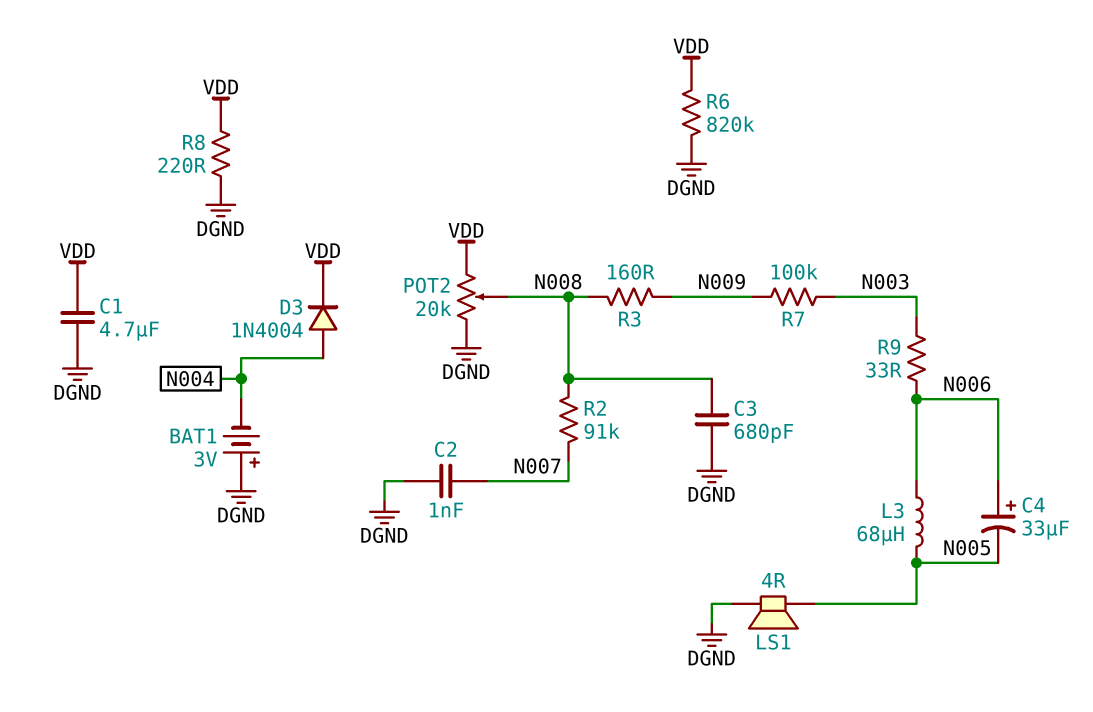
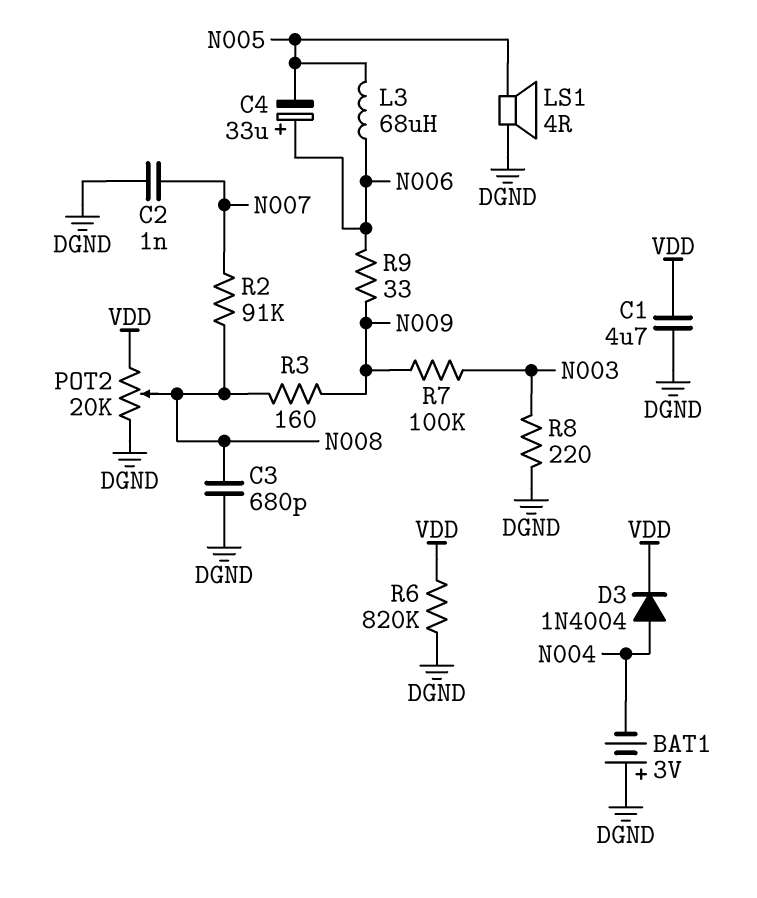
R8: 220 (DGND, VDD) -> 220 (DGND, N003)
R9: 33 (N003, N006) -> 33 (N006, N009)

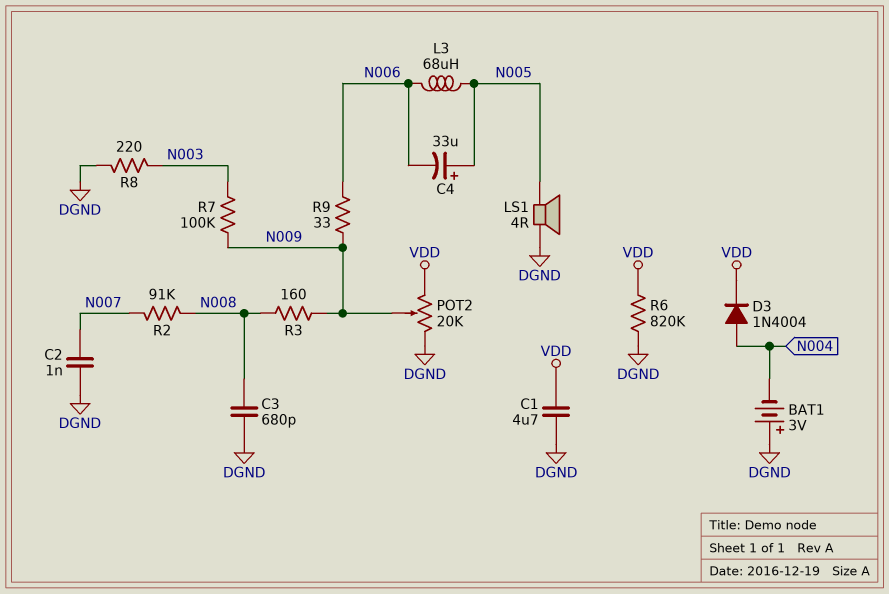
C4: 33uF (plus N006, minus N005) -> 33uF (plus N005, minus N006)
POT2: 20k (DGND, VDD, wiper N008) -> 20k (DGND, VDD, wiper N009)

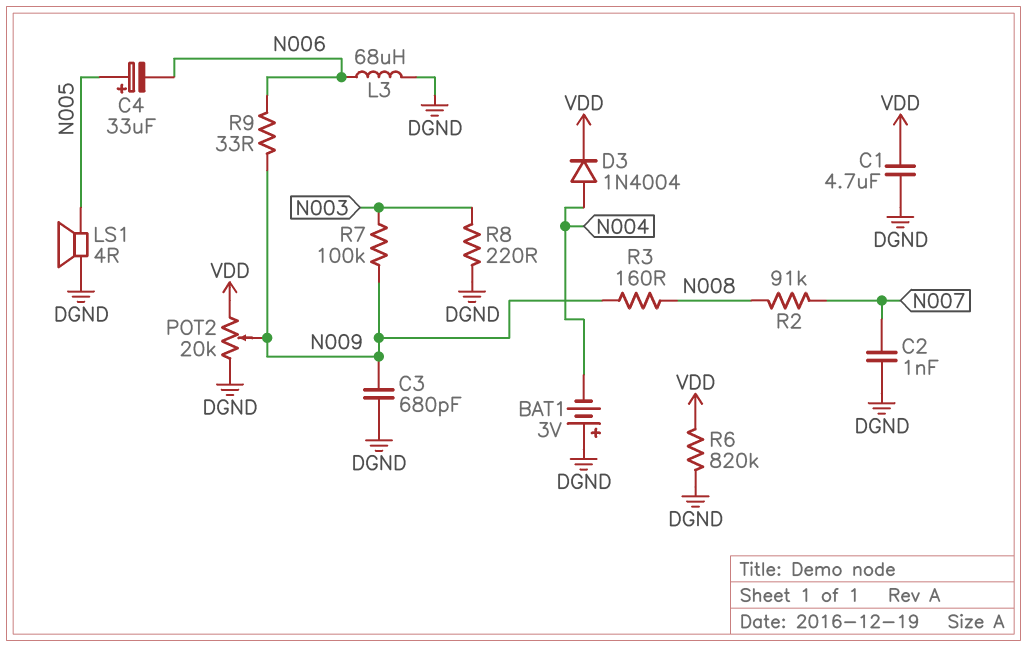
C3: 680pF (DGND, N008) -> 680pF (DGND, N009)
L3: 68uH (N005, N006) -> 68uH (DGND, N006)

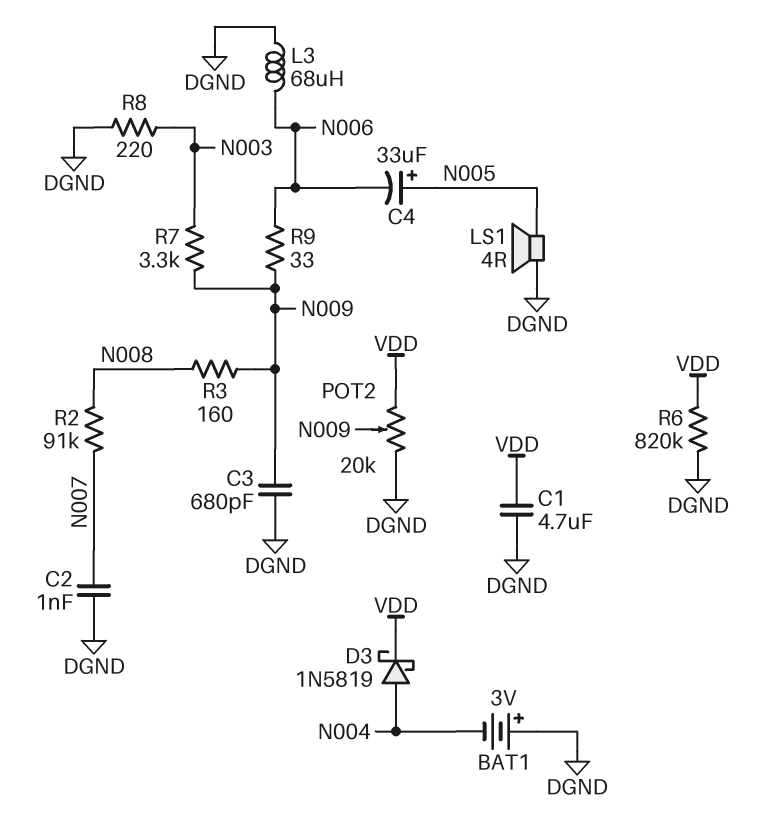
D3: diode 1N4004 (A N004, K VDD) -> schottky 1N5819 (A N004, K VDD)
R7: 100k (N003, N009) -> 3.3k (N003, N009)

